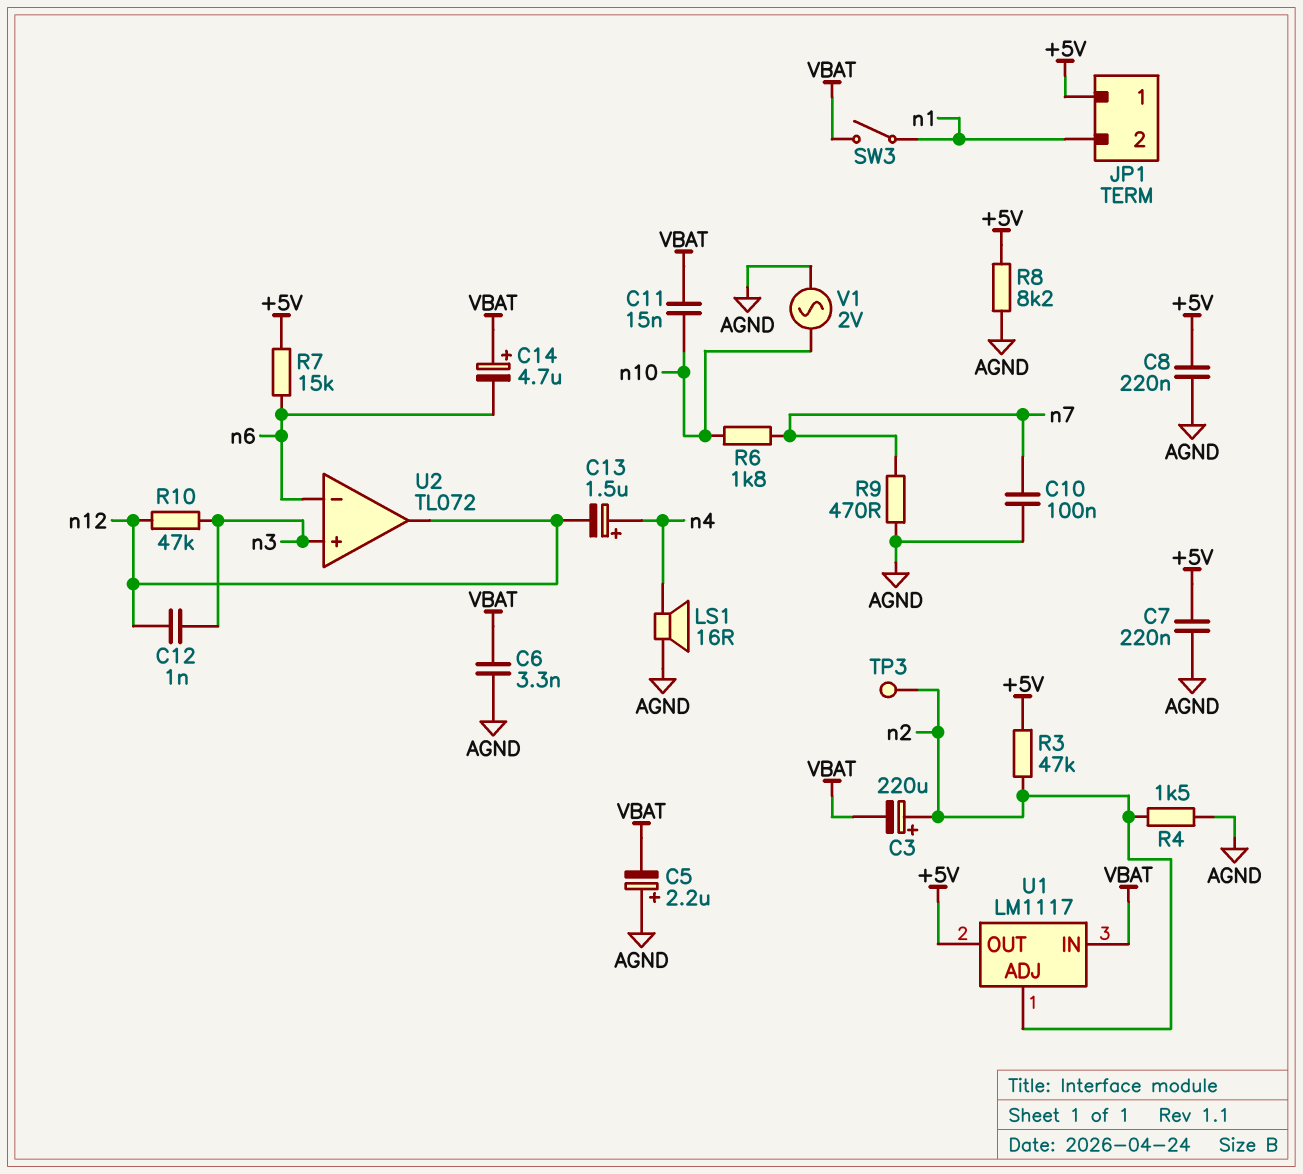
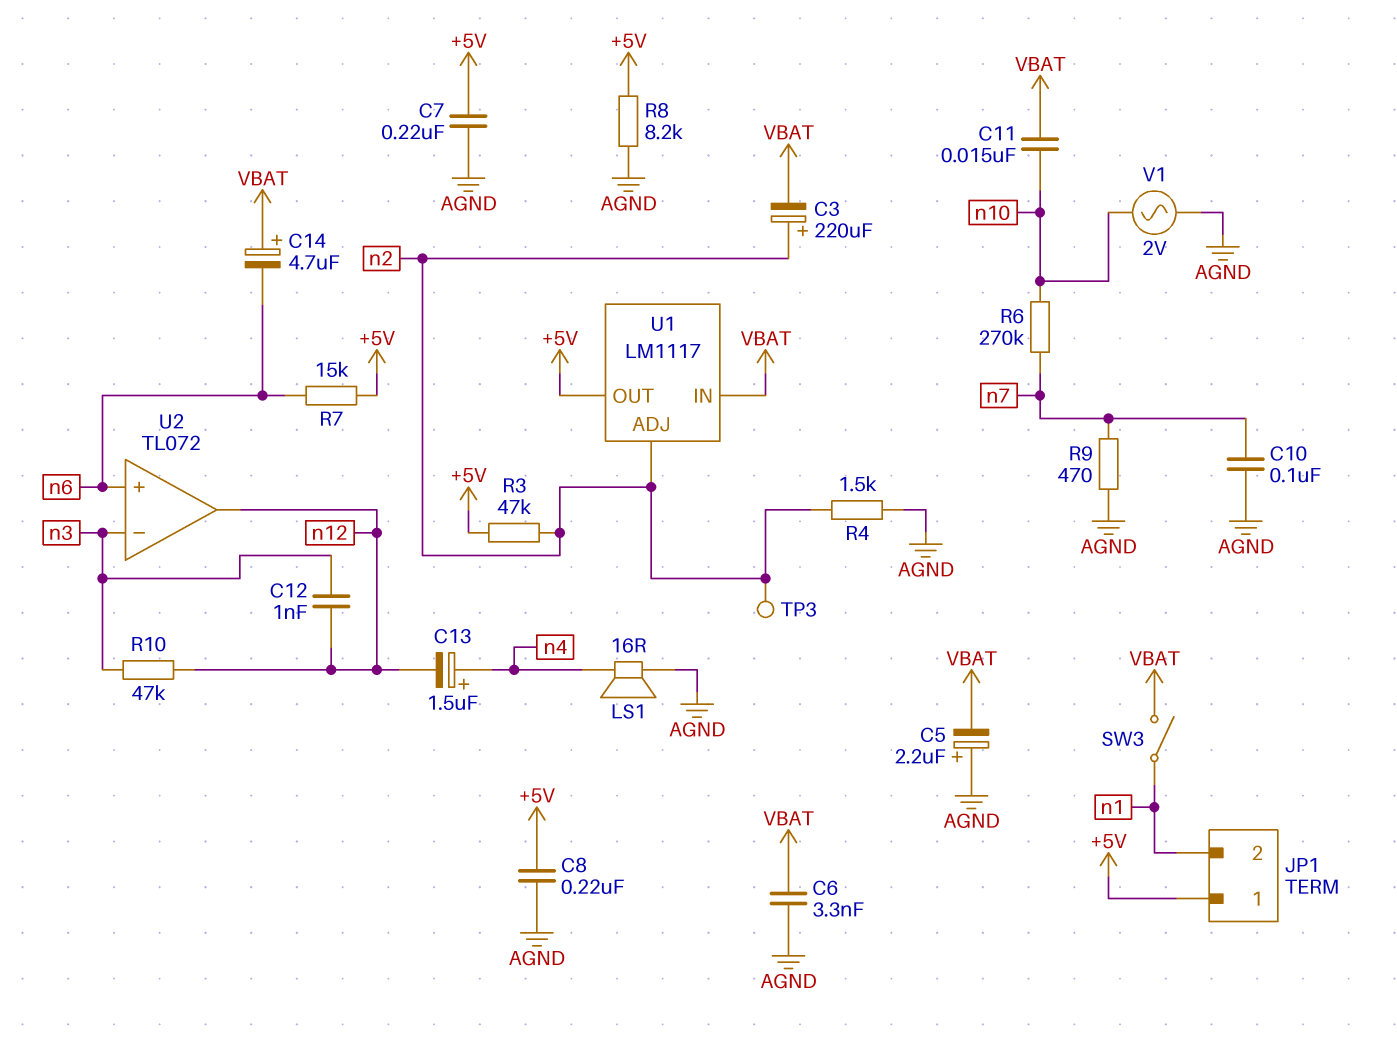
R6: 1.8k (n7, n10) -> 270k (n7, n10)
U2 pin in+: n3 -> n6
U2 pin in-: n6 -> n3

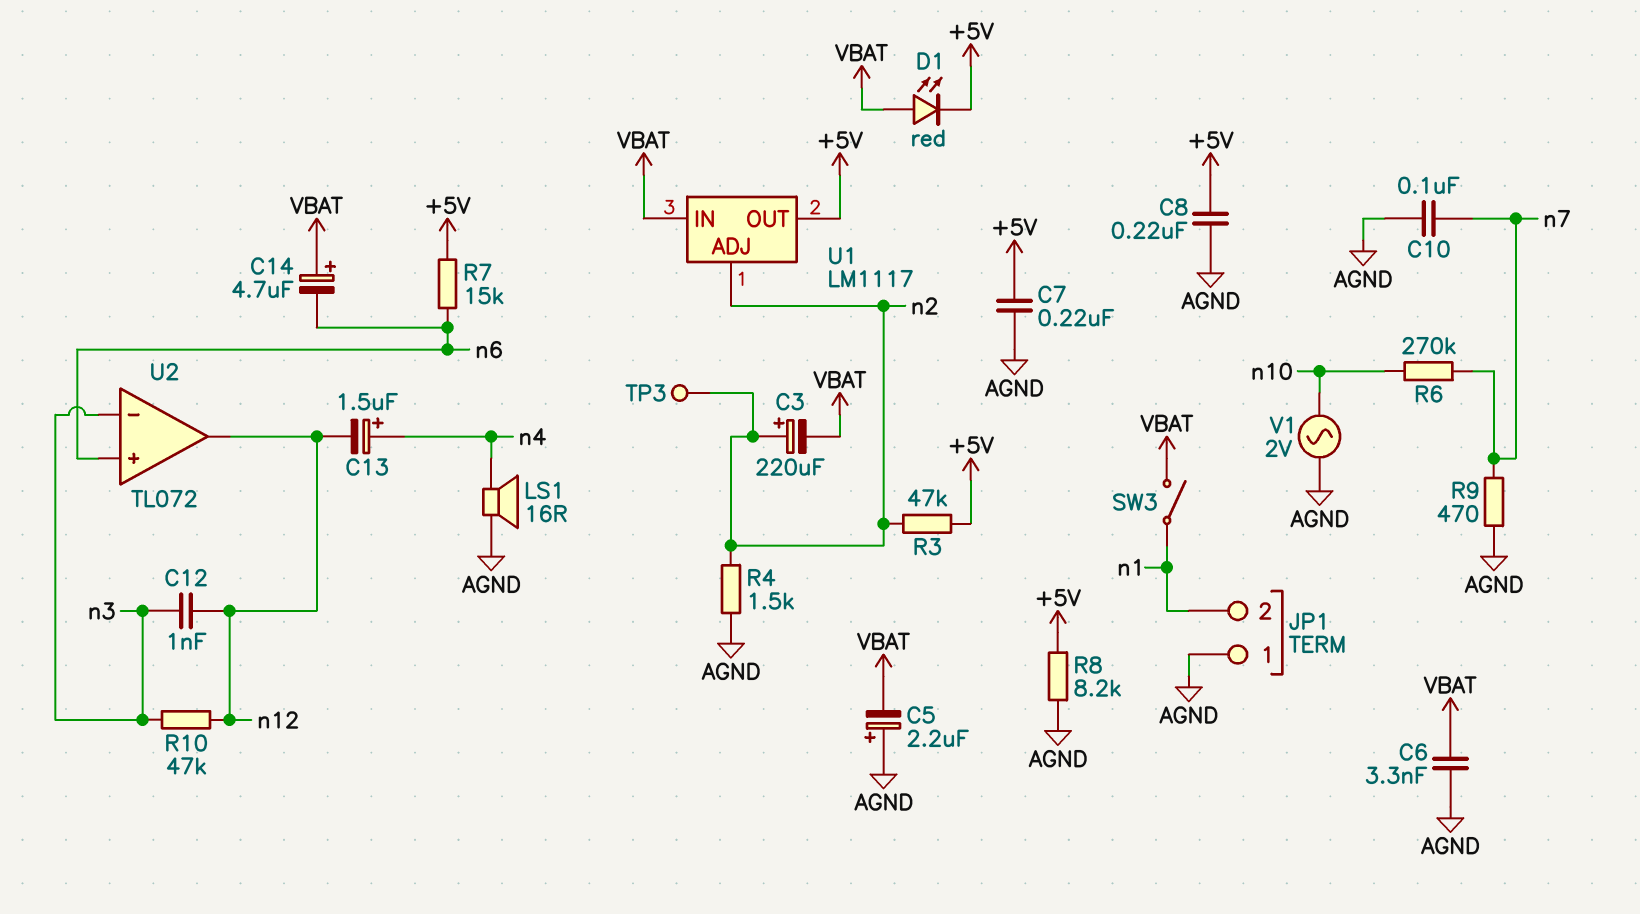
C11: 15nF (VBAT, n10) -> none
D1: none -> LED red (A VBAT, K +5V)
JP1 pin 1: +5V -> AGND

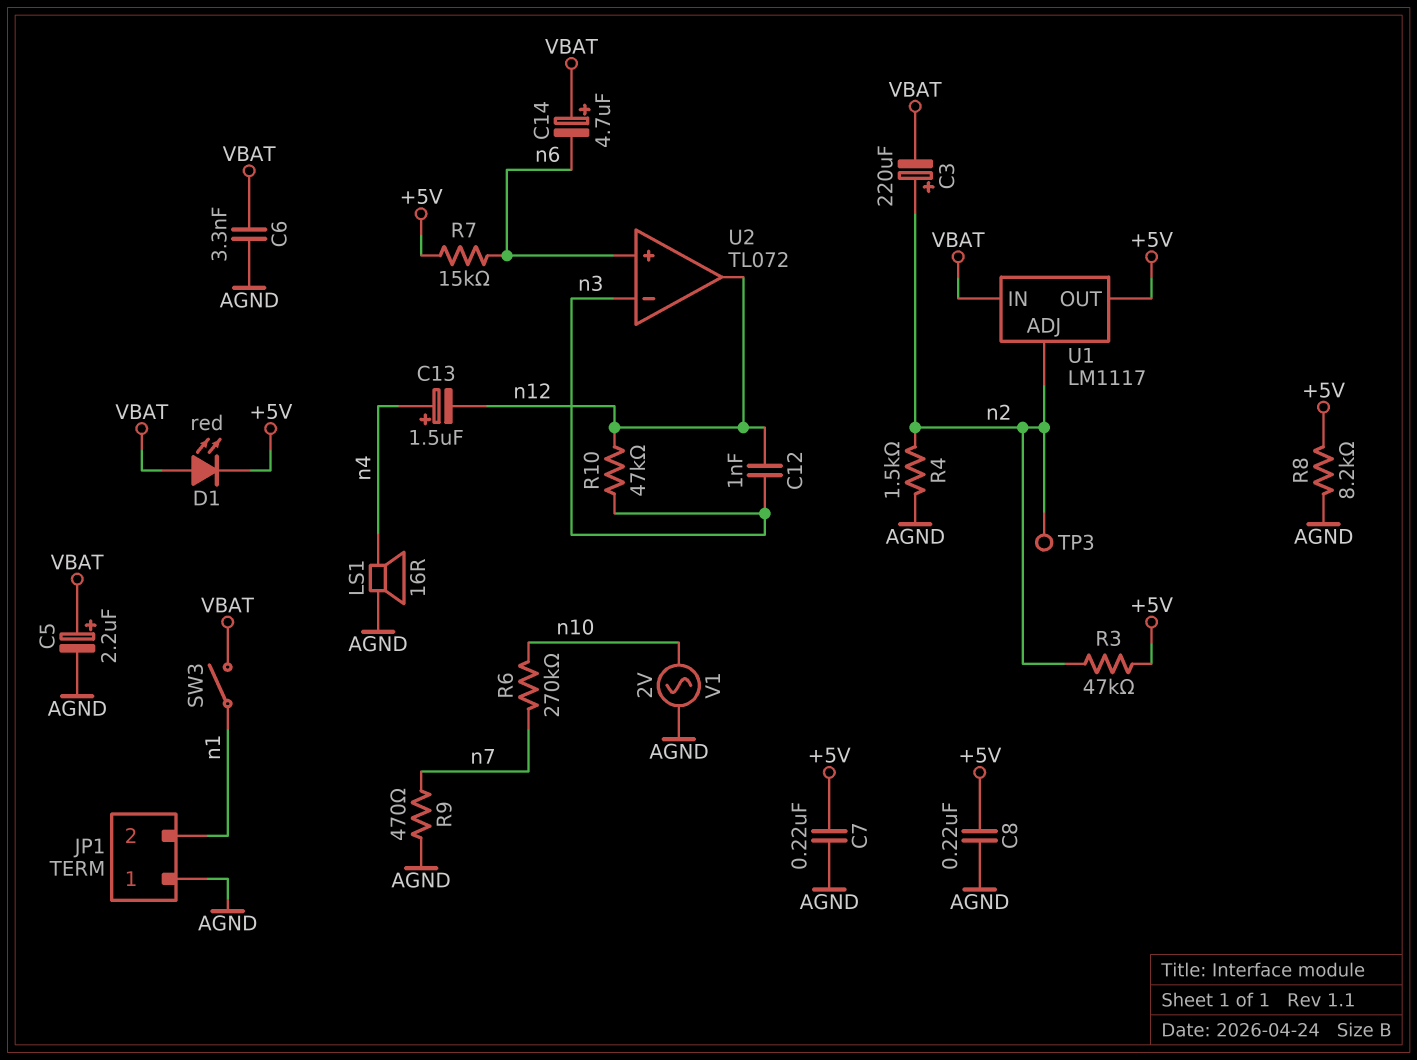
C5: 2.2uF (plus AGND, minus VBAT) -> 2.2uF (plus VBAT, minus AGND)
C10: 100nF (AGND, n7) -> none

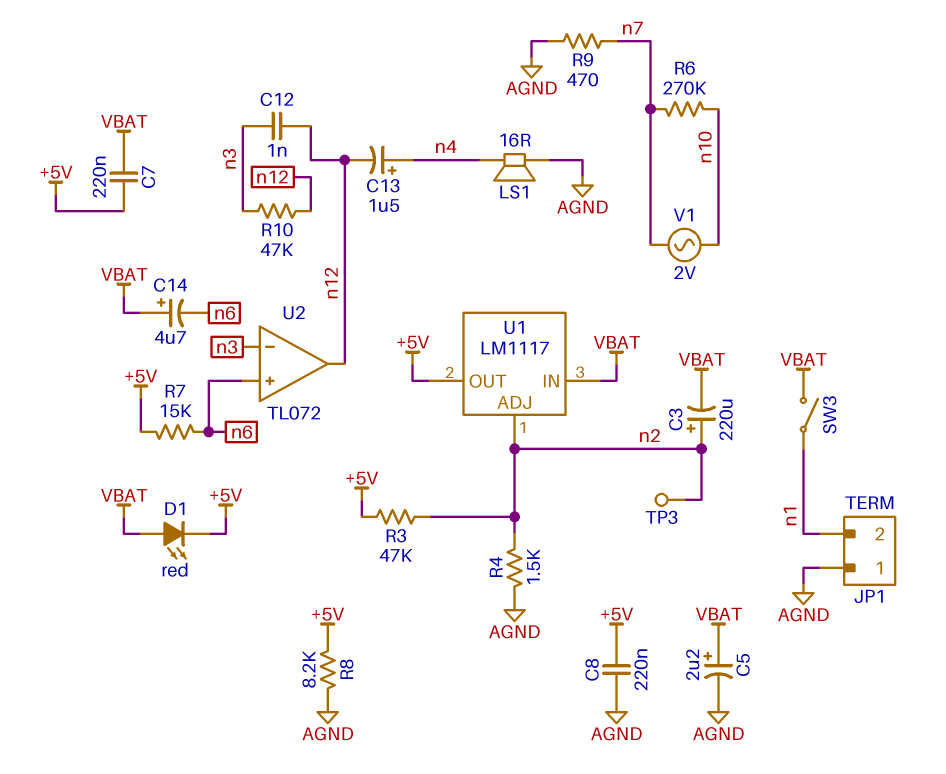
C6: 3.3nF (AGND, VBAT) -> none
C7: 220nF (+5V, AGND) -> 220nF (+5V, VBAT)
V1: AC 2V (AGND, n10) -> AC 2V (n7, n10)

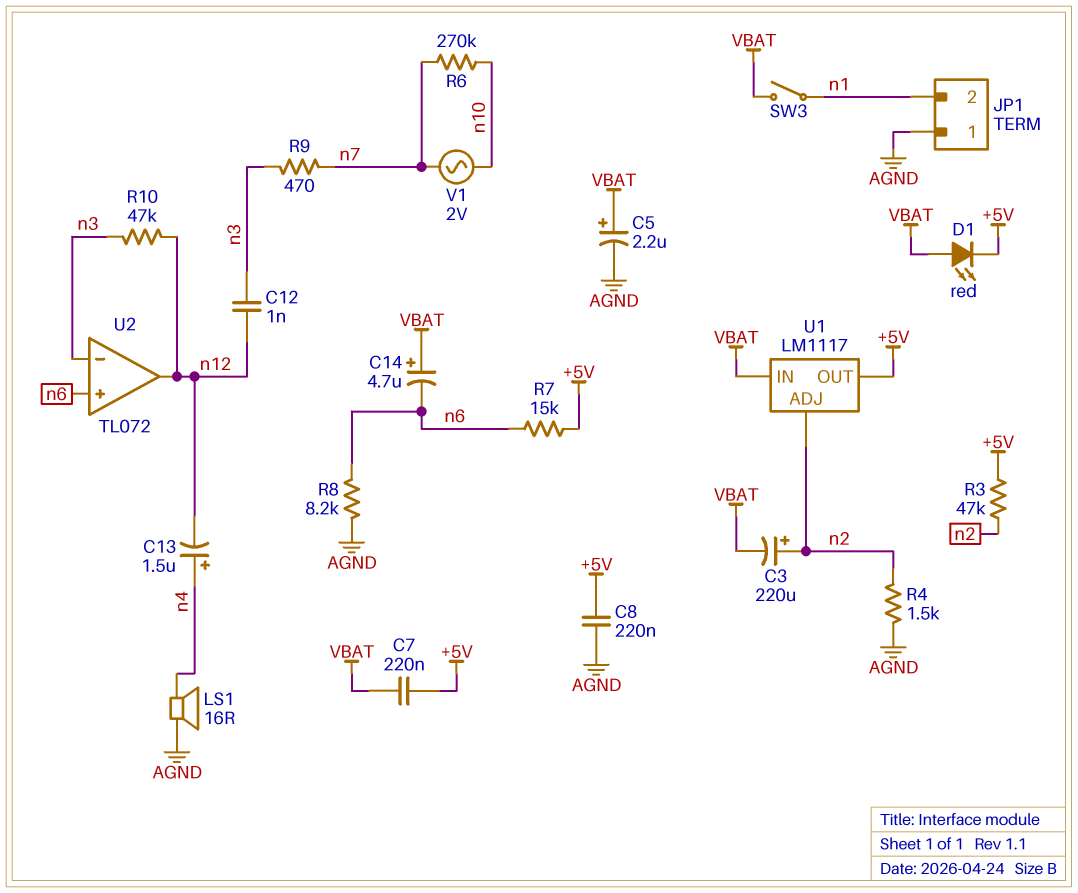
R8: 8.2k (+5V, AGND) -> 8.2k (AGND, n6)
R9: 470 (AGND, n7) -> 470 (n3, n7)
TP3: test point (n2) -> none

